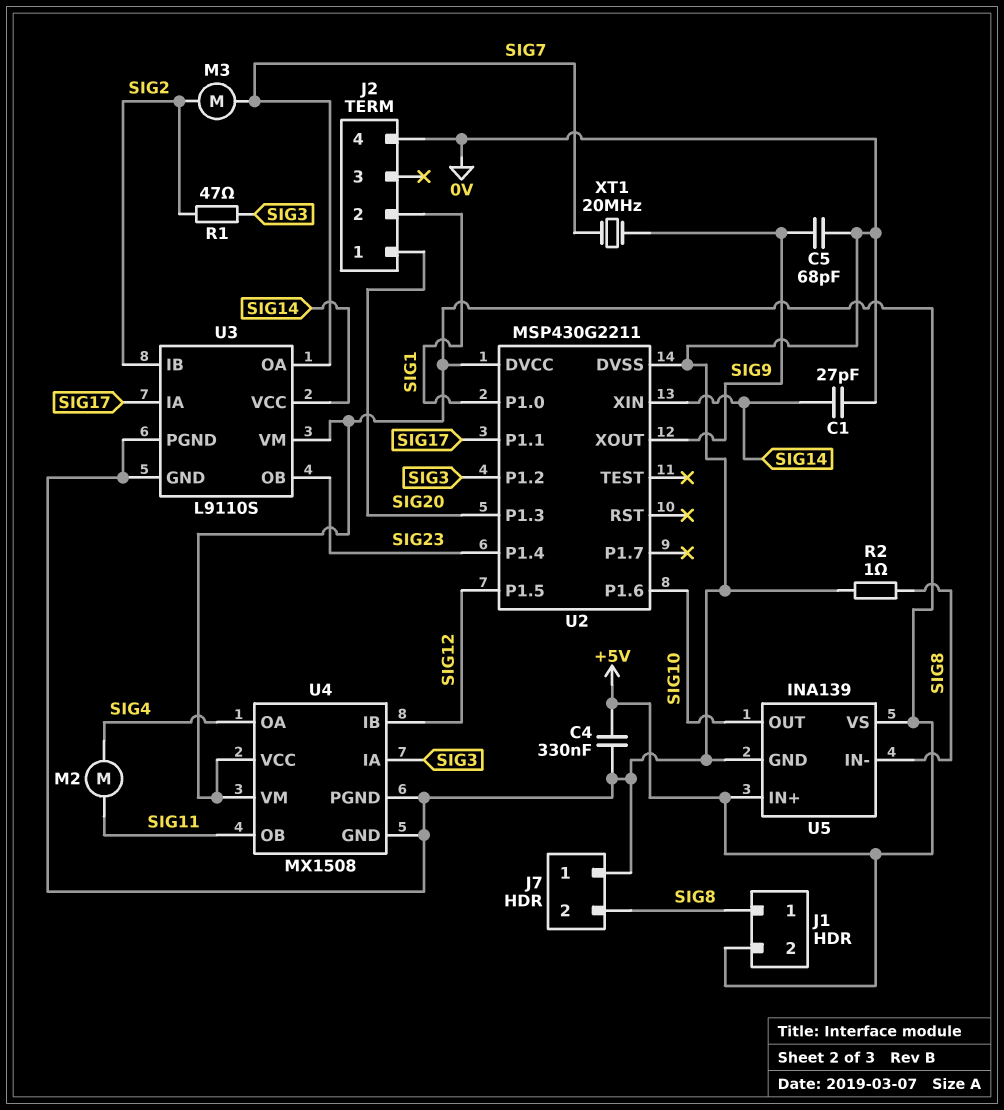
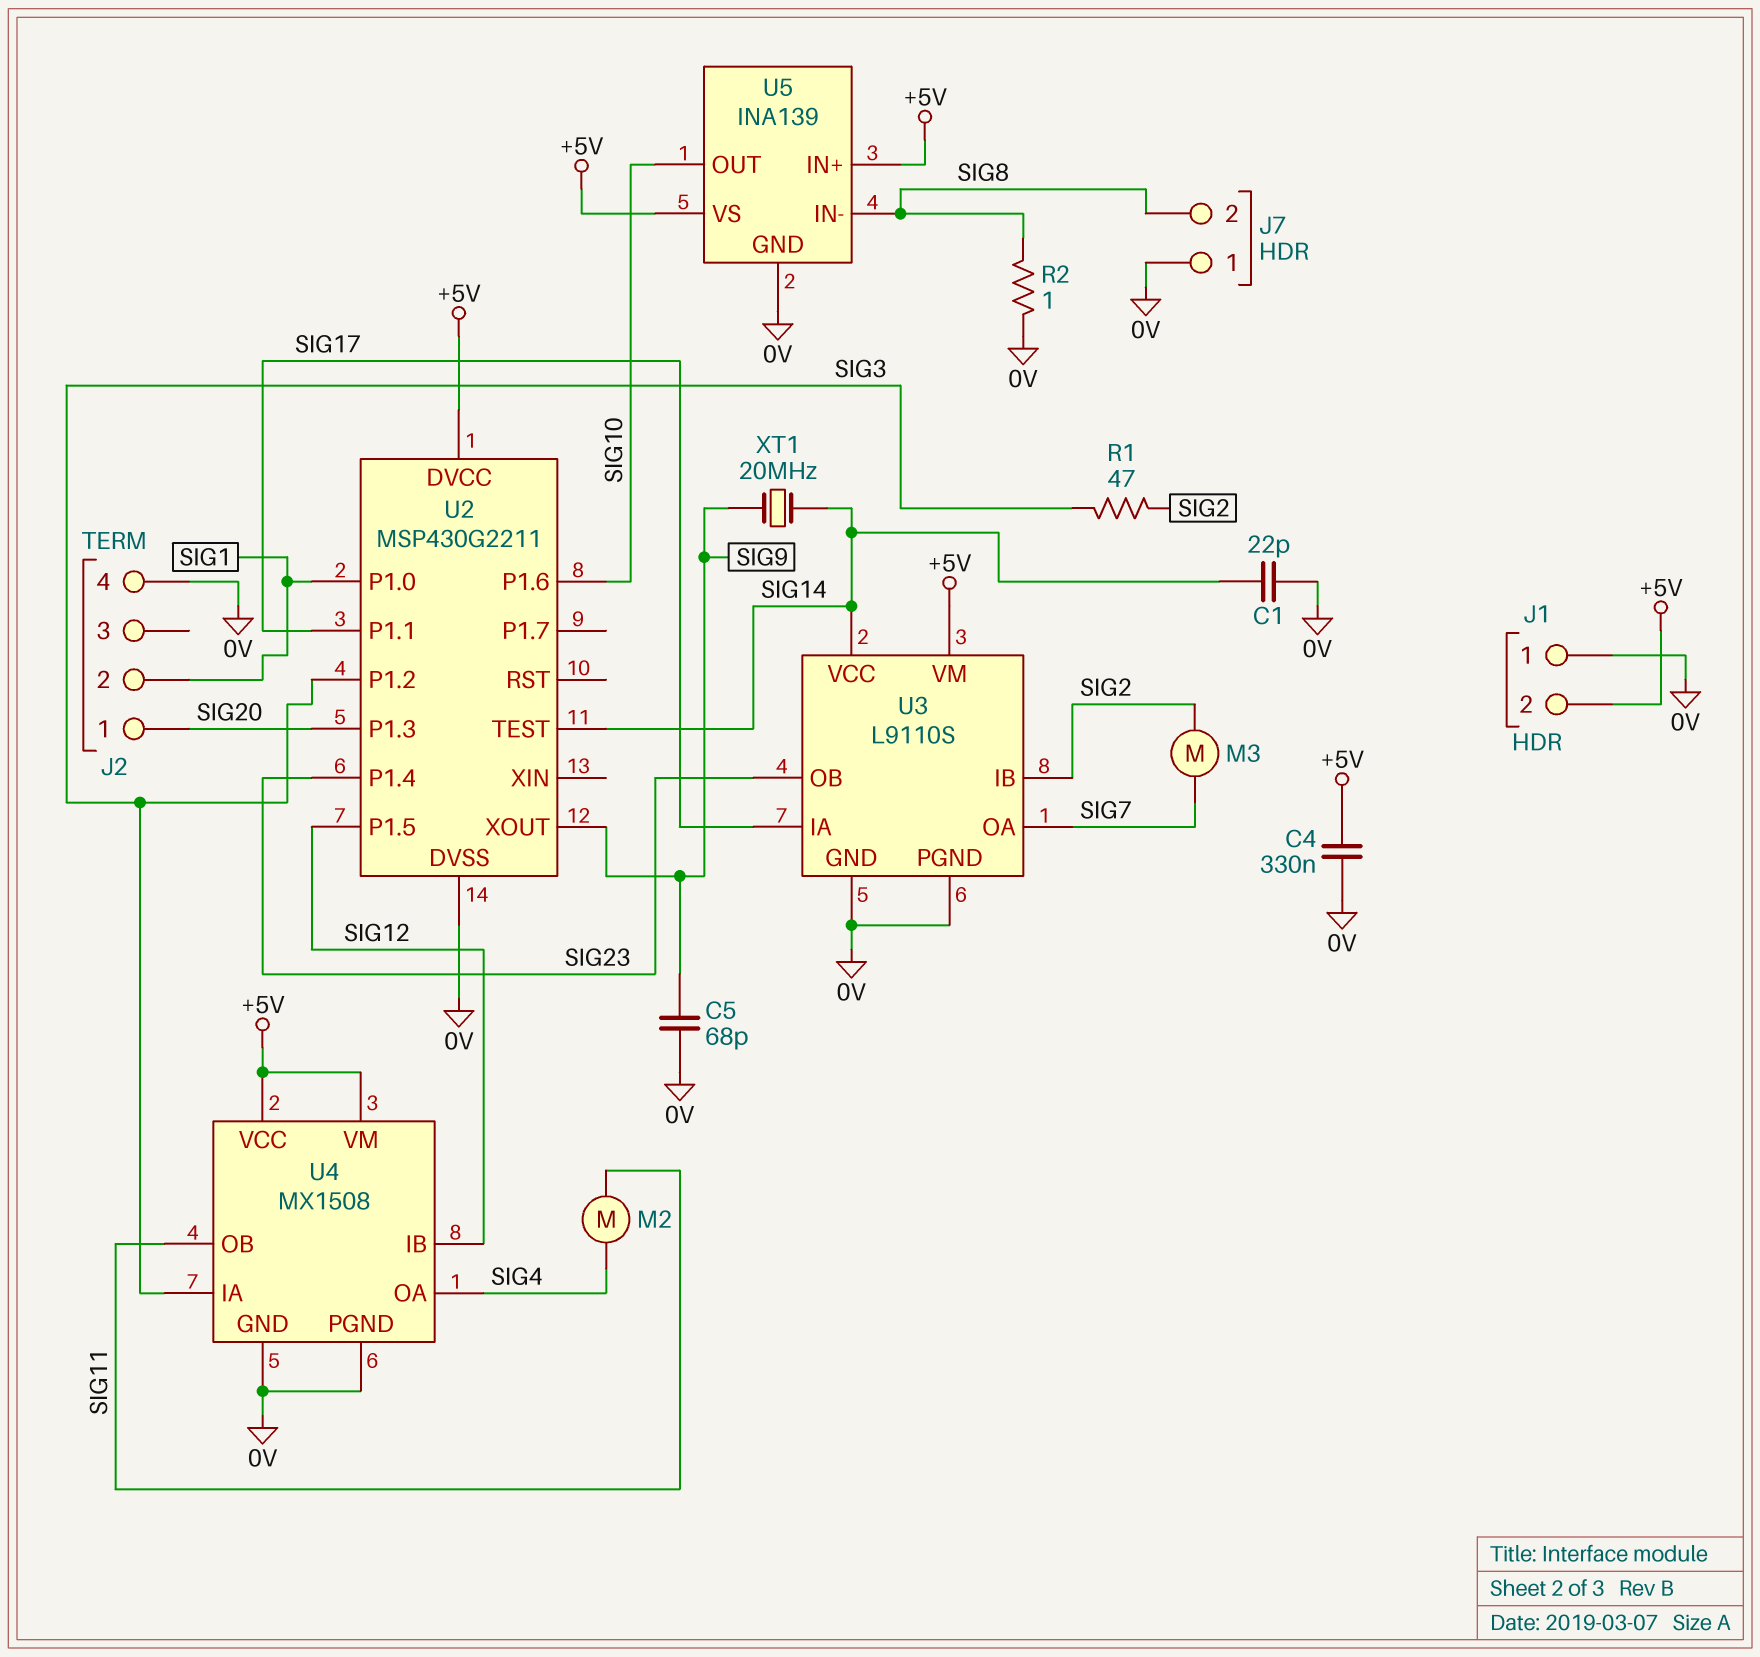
C1: 27pF (0V, SIG14) -> 22pF (0V, SIG14)
J1 pin 1: SIG8 -> 0V
U2 pin TEST: none -> SIG14
U2 pin XIN: SIG14 -> none
XT1: 20MHz (SIG7, SIG9) -> 20MHz (SIG9, SIG14)

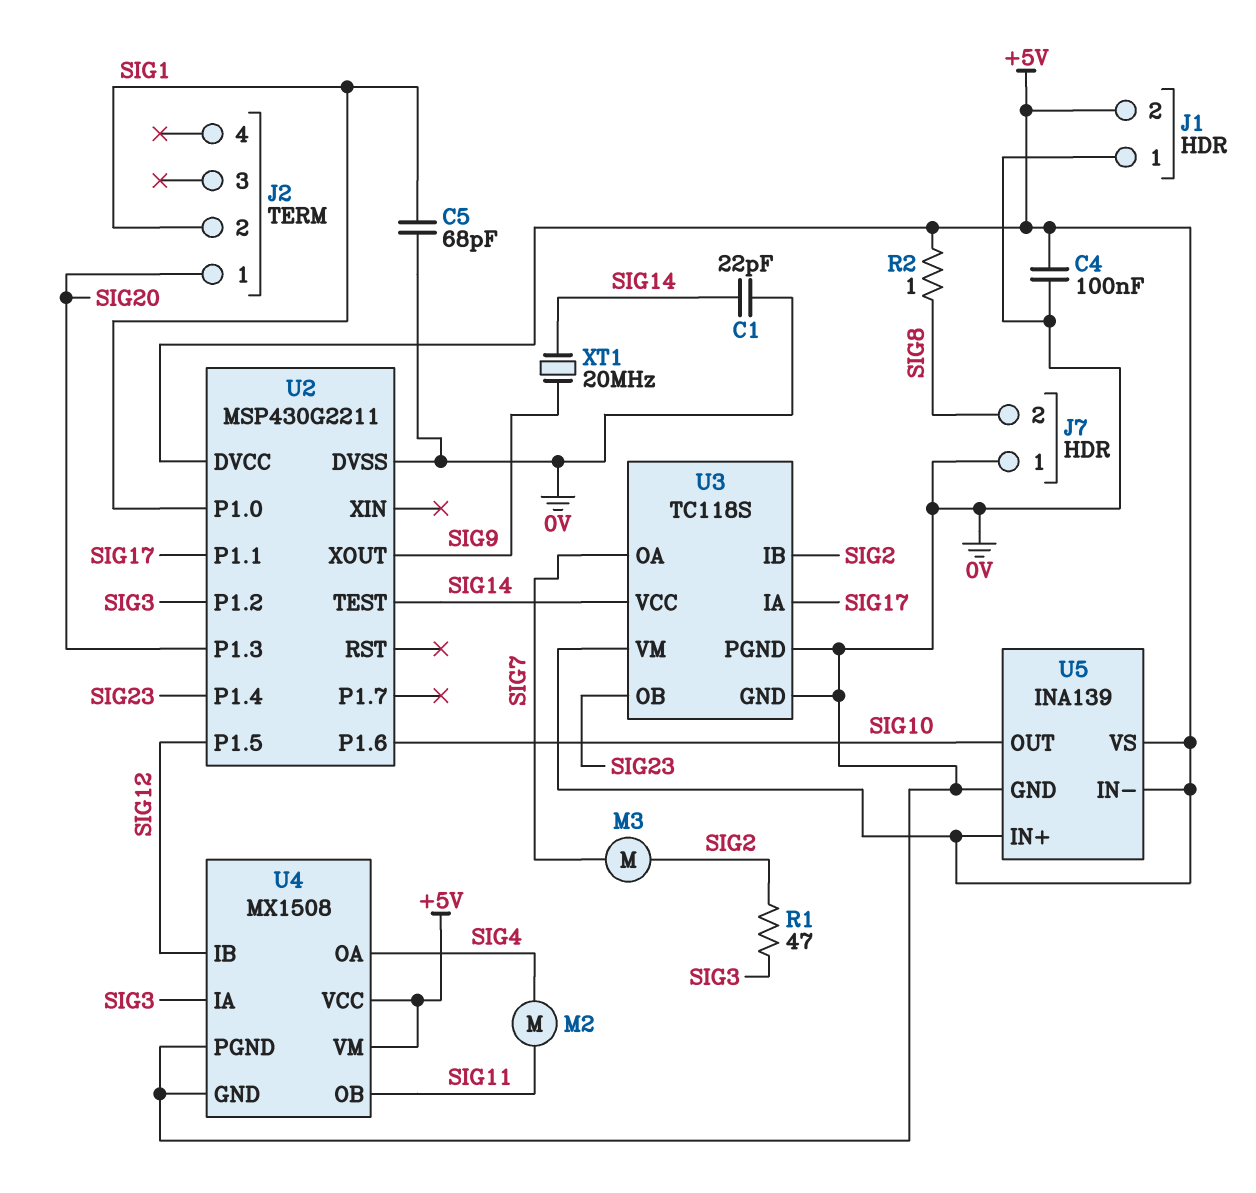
C4: 330nF (+5V, 0V) -> 100nF (+5V, 0V)
C5: 68pF (0V, SIG9) -> 68pF (0V, SIG1)
J2 pin 4: 0V -> none
R2: 1 (0V, SIG8) -> 1 (+5V, SIG8)
U3: L9110S -> TC118S
U5 pin IN-: SIG8 -> +5V

